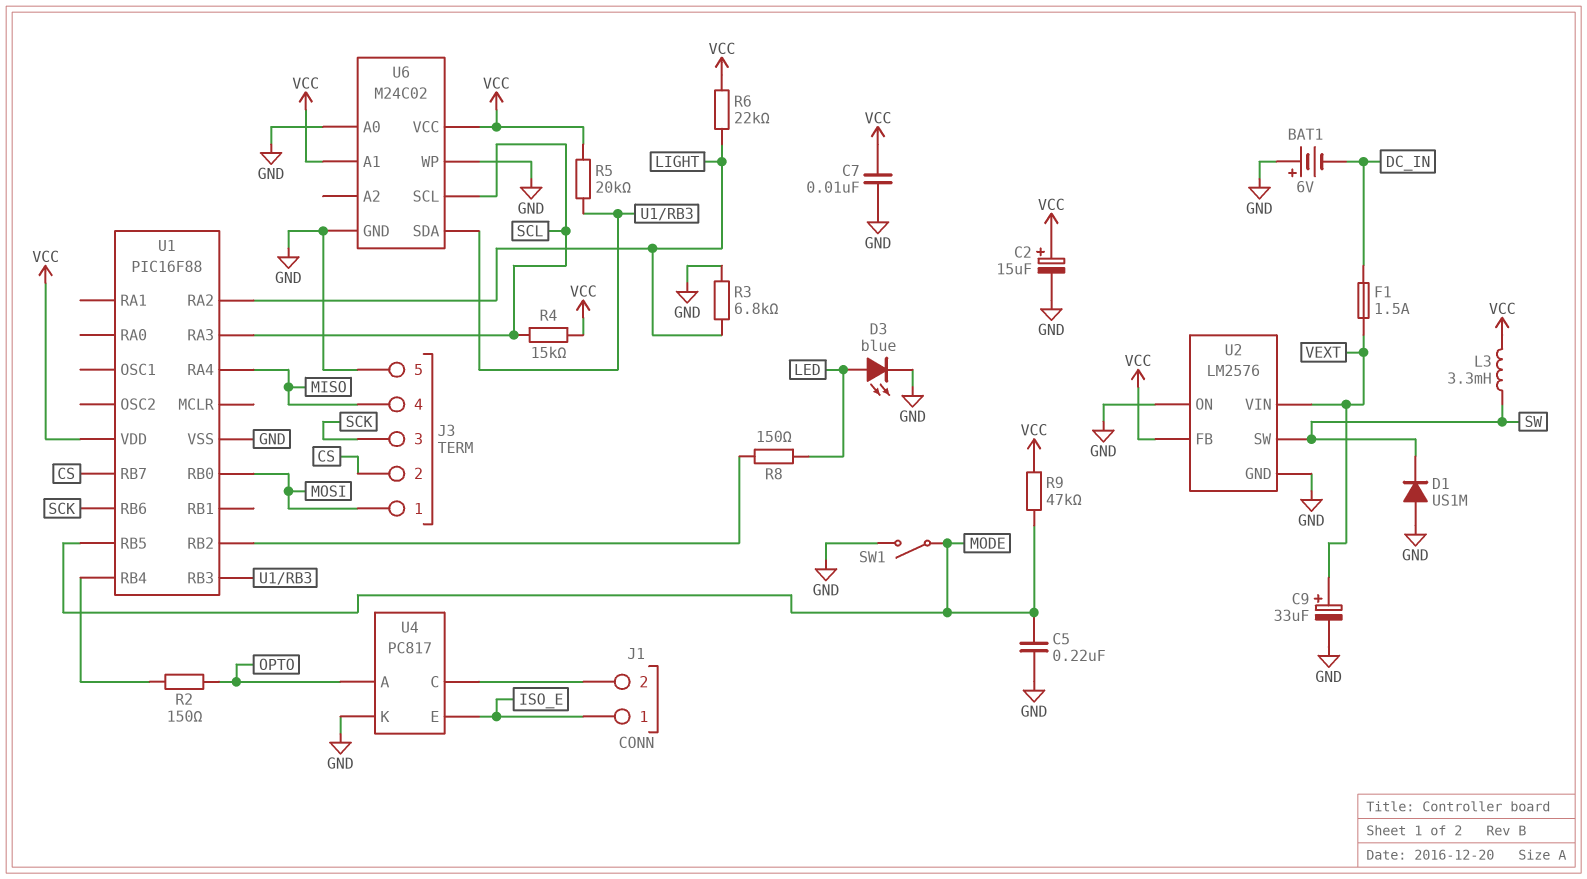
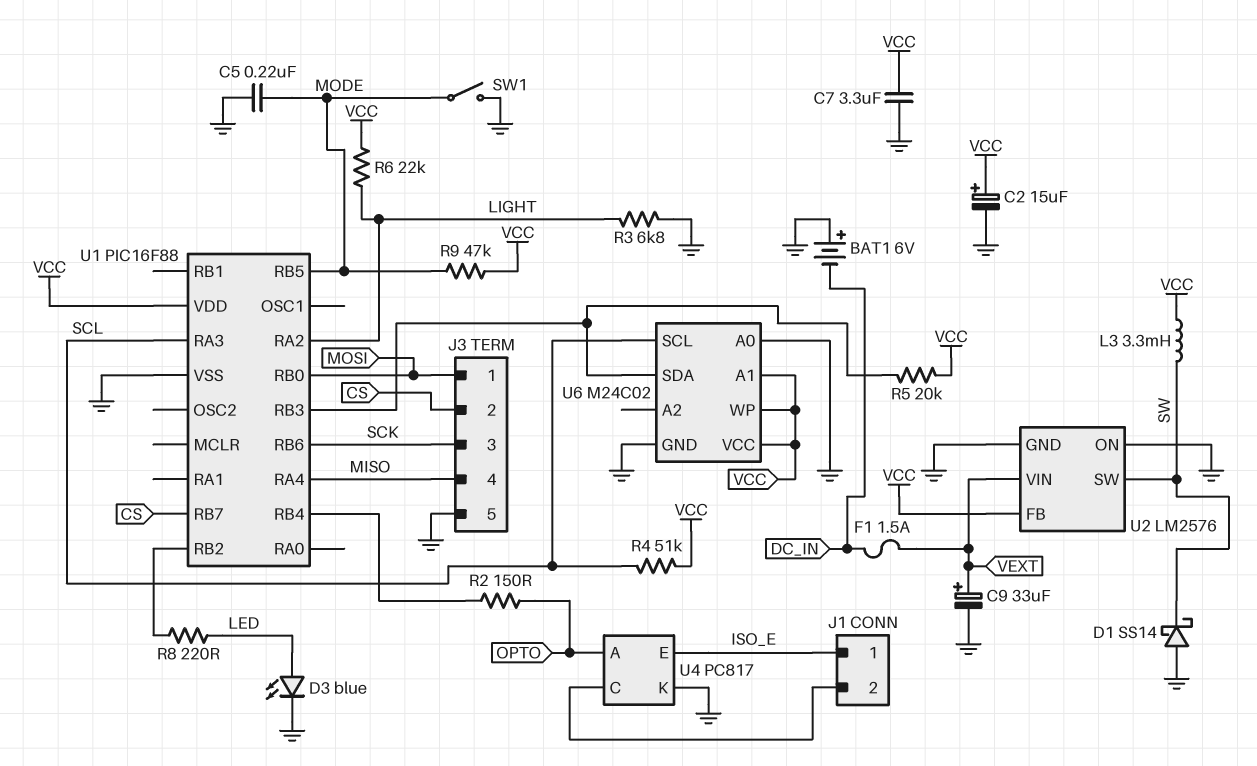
C7: 10nF (GND, VCC) -> 3.3uF (GND, VCC)
D1: diode US1M (A GND, K SW) -> schottky SS14 (A GND, K SW)
R4: 15k (SCL, VCC) -> 51k (SCL, VCC)
R8: 150 (LED, U1/RB2) -> 220 (LED, U1/RB2)
U6 pin WP: GND -> VCC

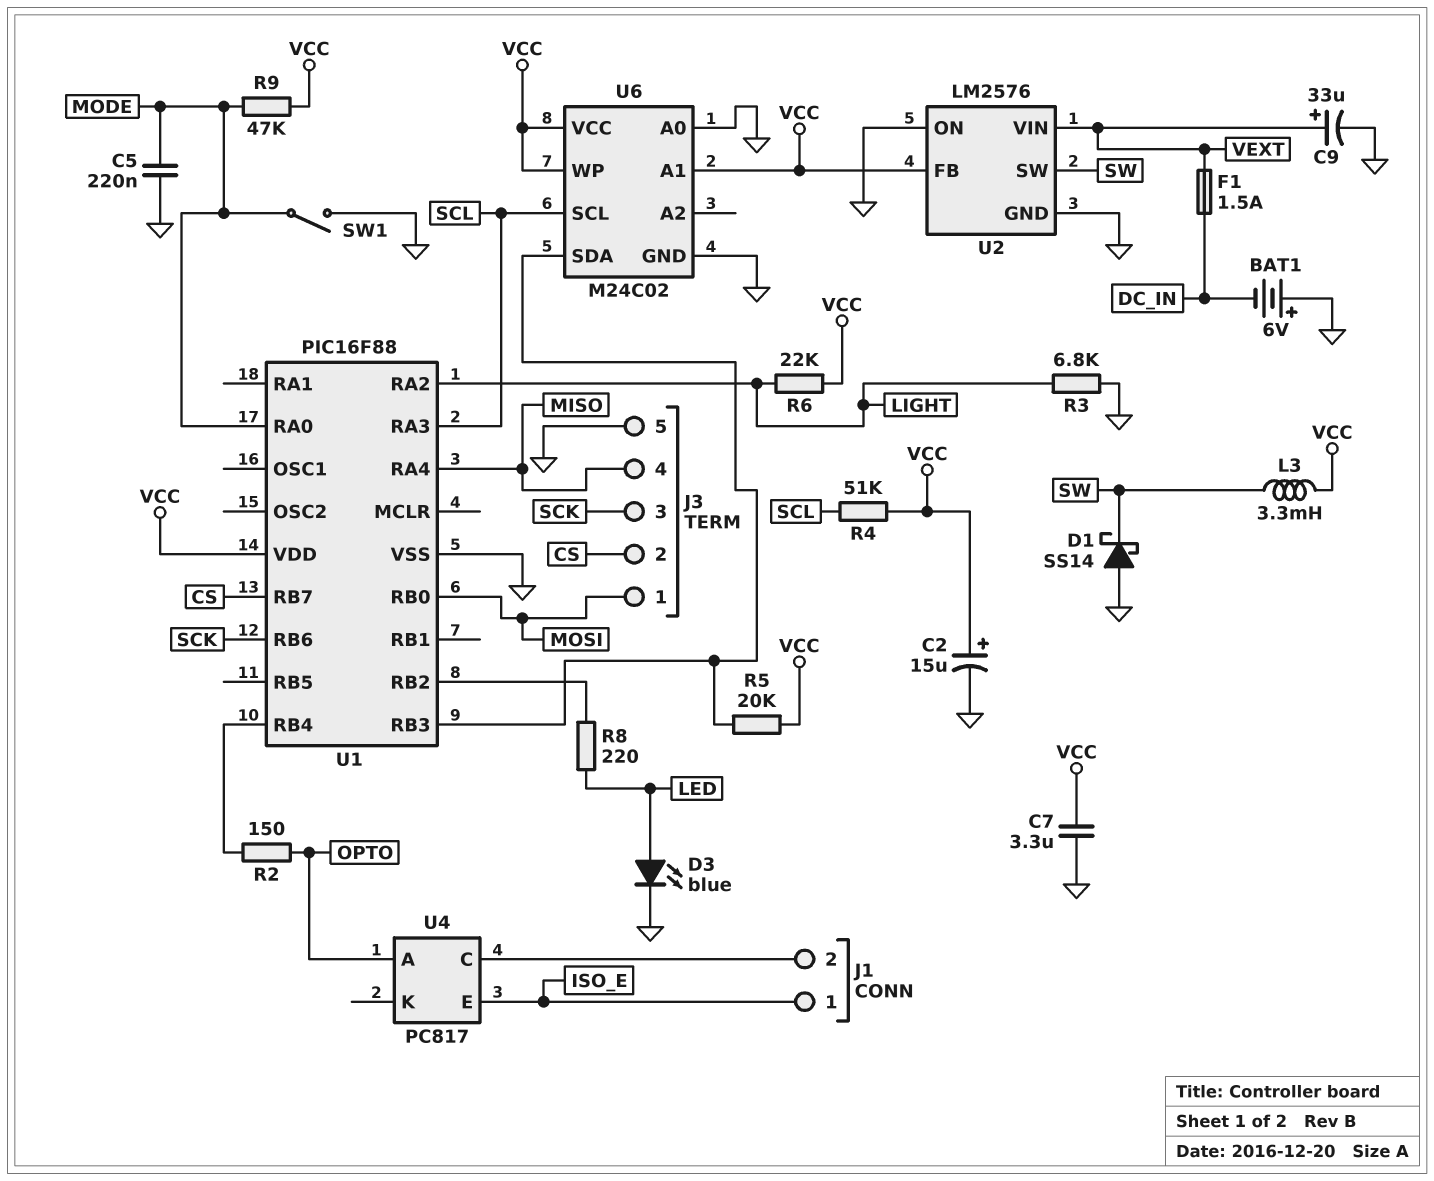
U1 pin RA0: none -> MODE
U1 pin RB5: MODE -> none
U4 pin K: GND -> none

